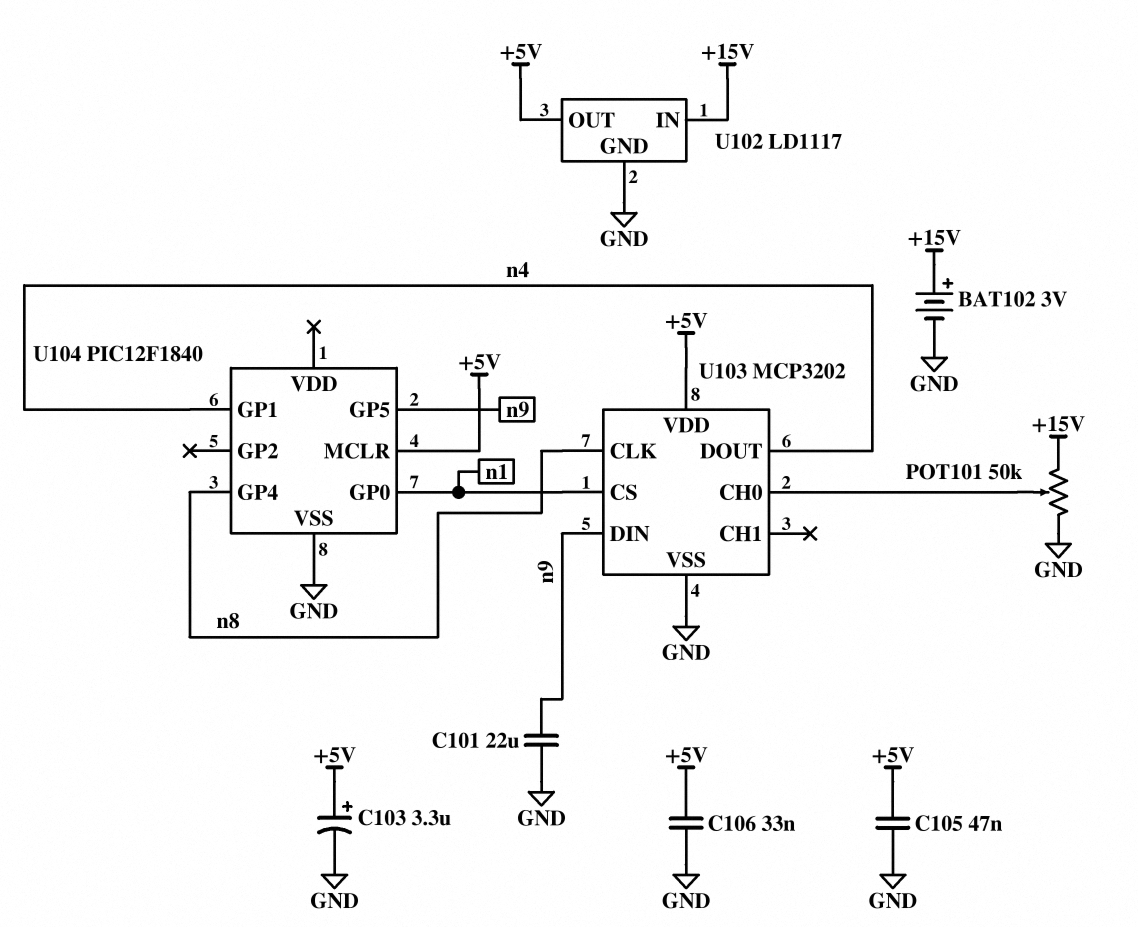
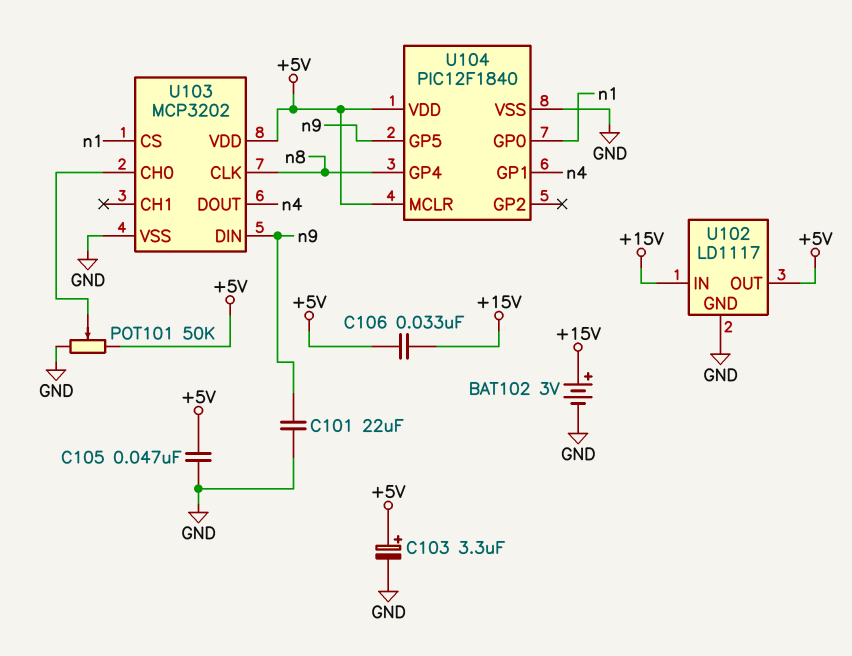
C106: 33nF (+5V, GND) -> 33nF (+5V, +15V)
POT101: 50k (+15V, GND, wiper U103/CH0) -> 50k (+5V, GND, wiper U103/CH0)
U104 pin VDD: none -> +5V

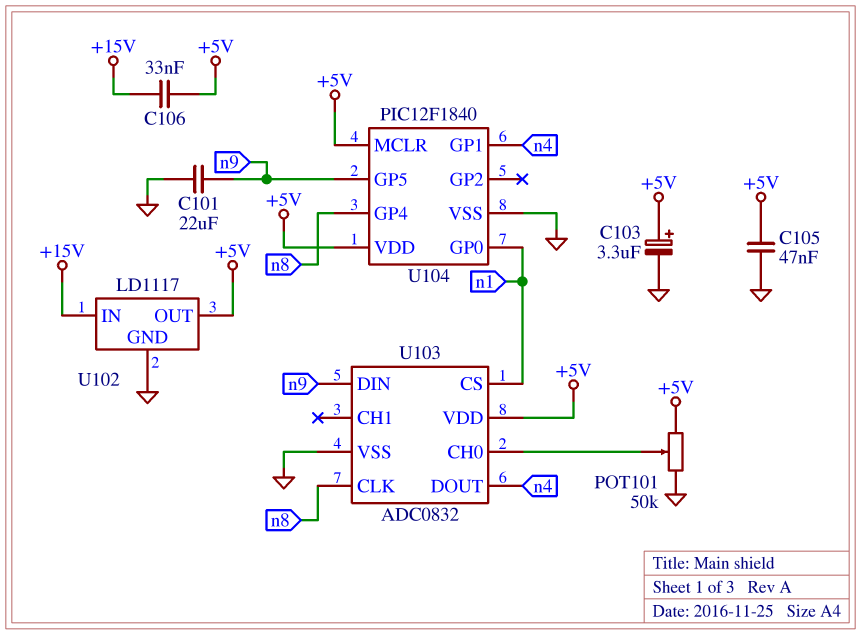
BAT102: 3V (plus +15V, minus GND) -> none
U103: MCP3202 -> ADC0832

